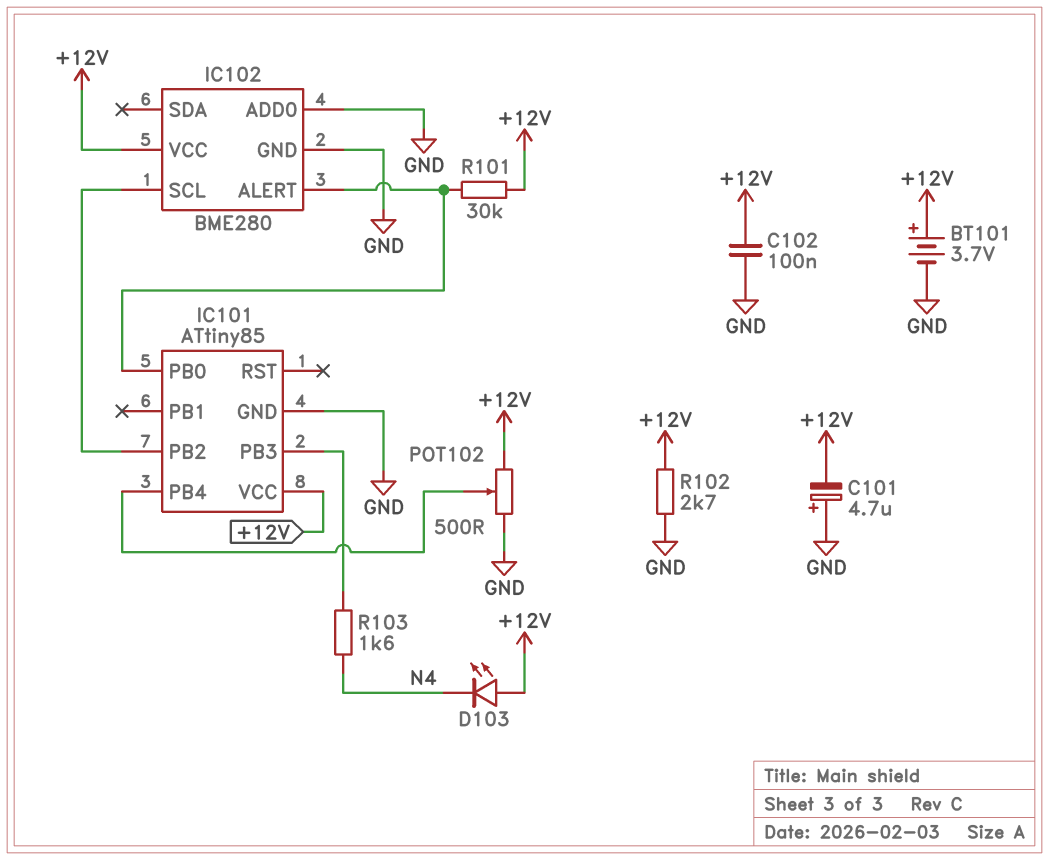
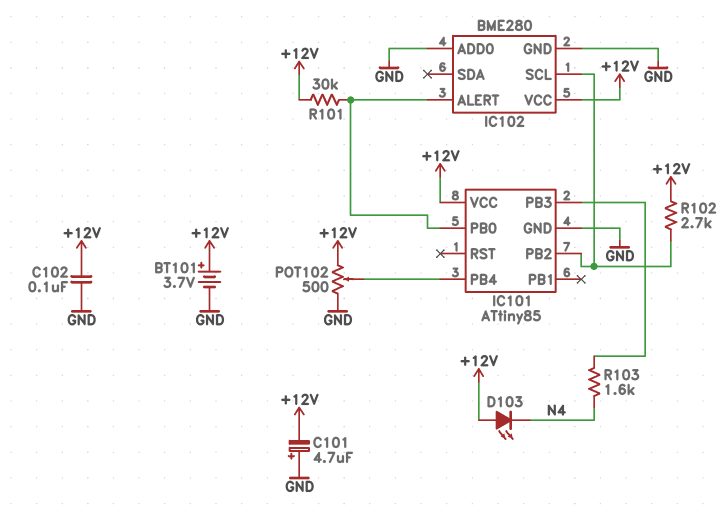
R102: 2.7k (+12V, GND) -> 2.7k (+12V, IC101/PB2)

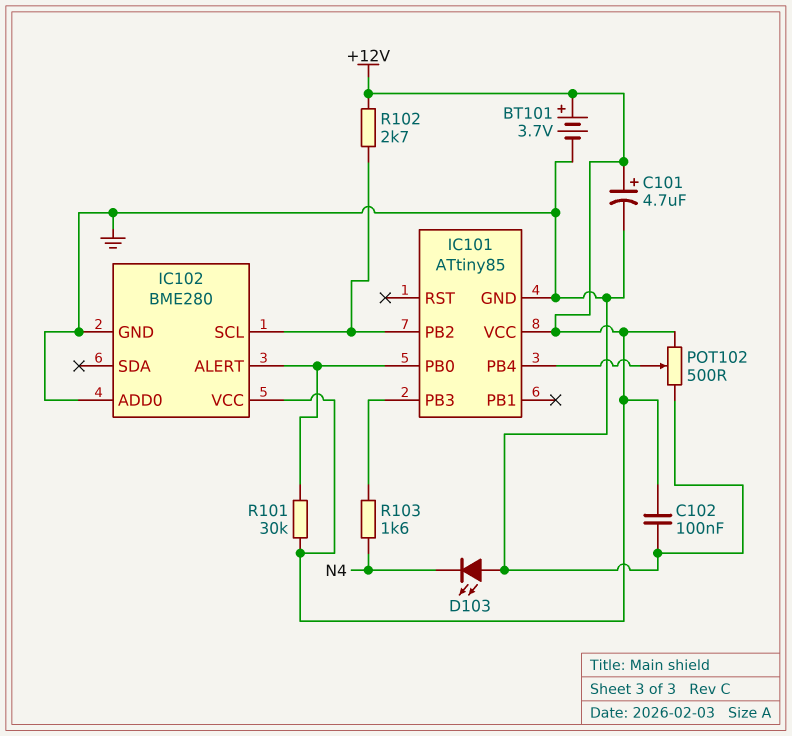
C101: 4.7uF (plus GND, minus +12V) -> 4.7uF (plus +12V, minus GND)
D103: LED (A +12V, K N4) -> LED (A GND, K N4)

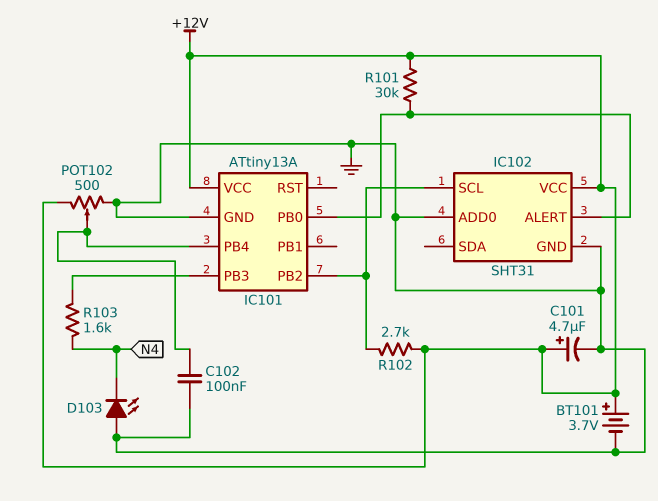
C102: 100nF (+12V, GND) -> 100nF (GND, IC101/PB4)
IC101: ATtiny85 -> ATtiny13A
IC102: BME280 -> SHT31

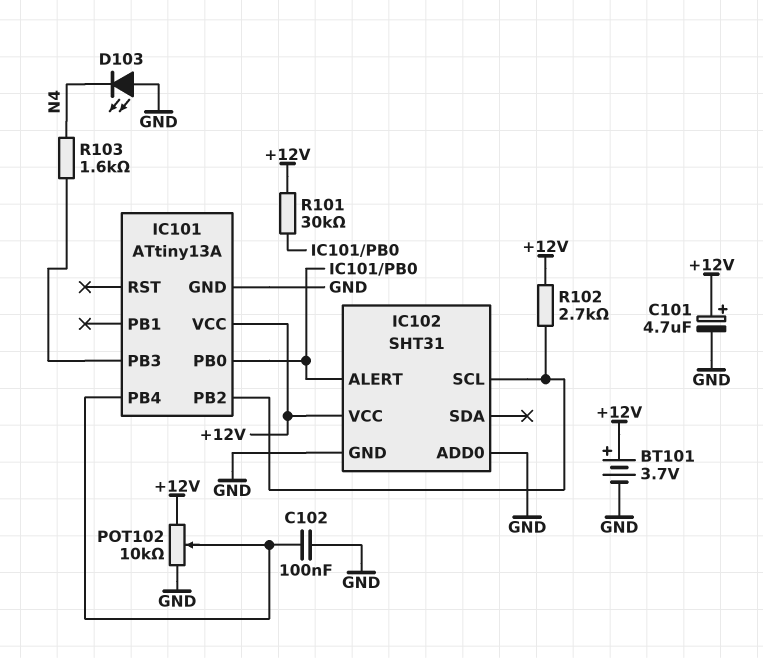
POT102: 500 (+12V, GND, wiper IC101/PB4) -> 10k (+12V, GND, wiper IC101/PB4)

